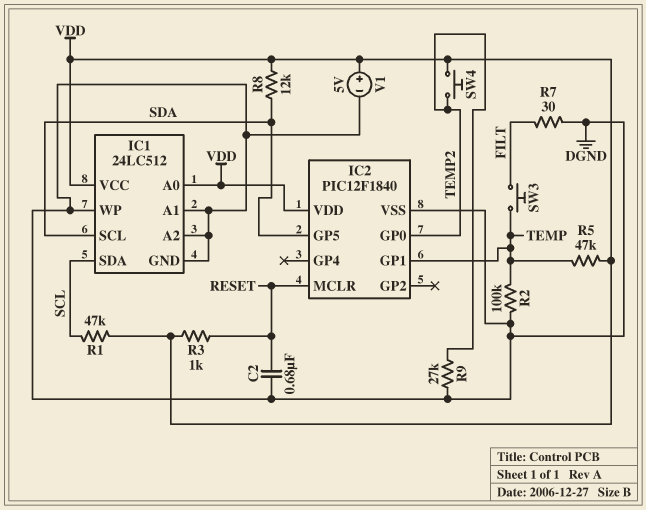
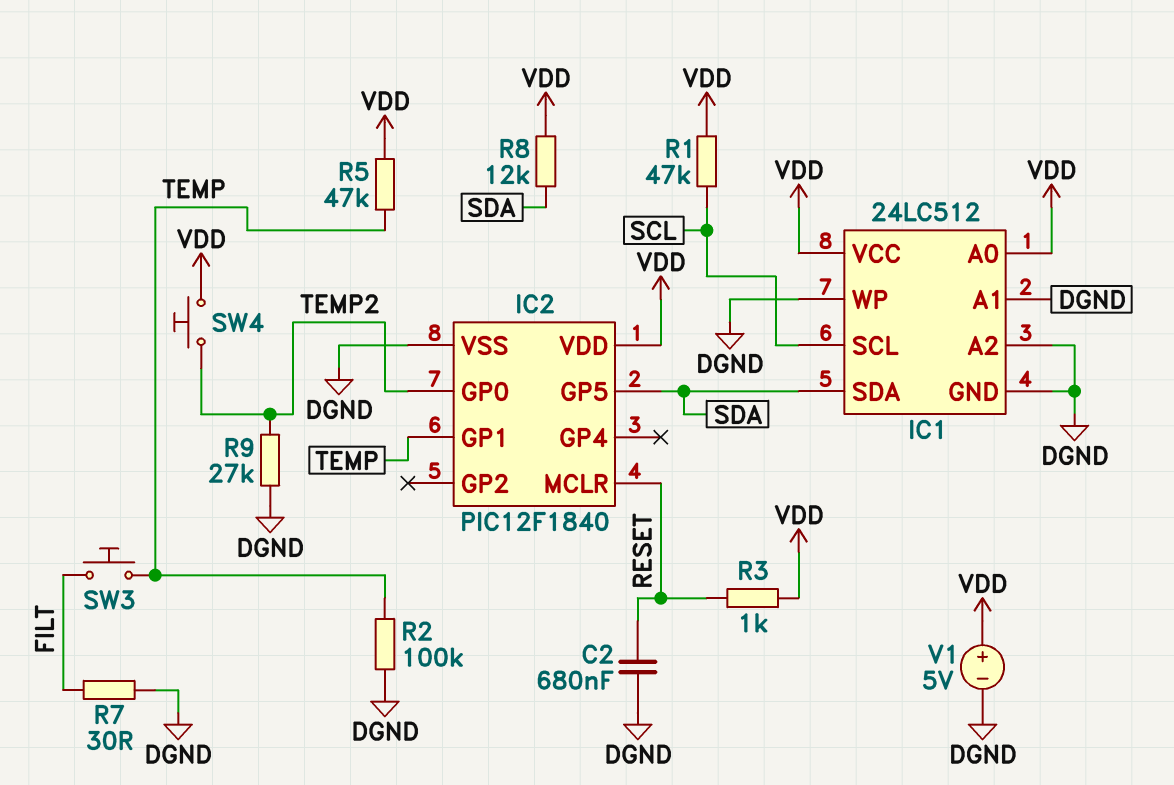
IC1 pin SCL: SDA -> SCL
IC1 pin SDA: SCL -> SDA

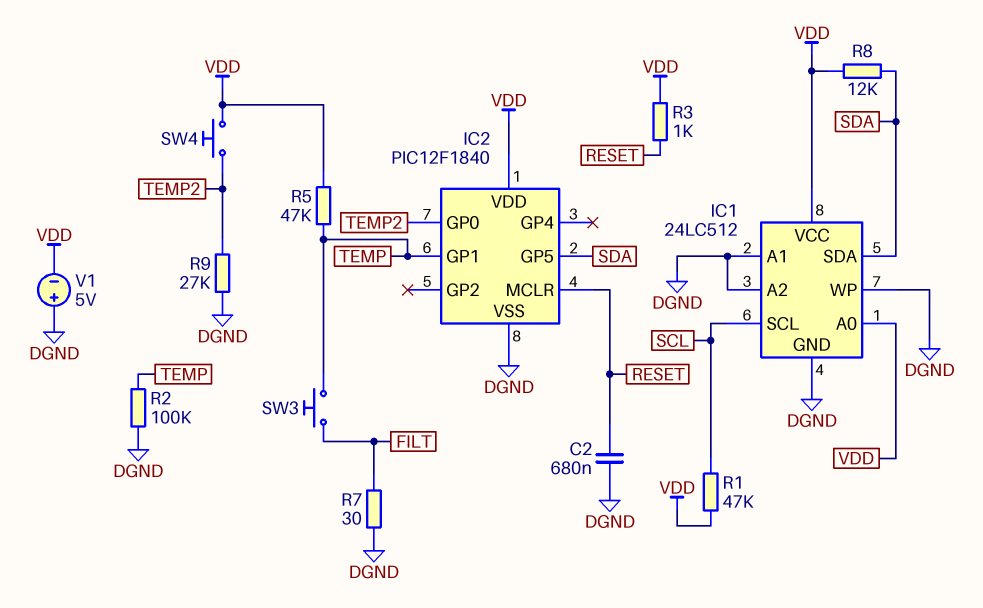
V1: 5V (plus VDD, minus DGND) -> 5V (plus DGND, minus VDD)

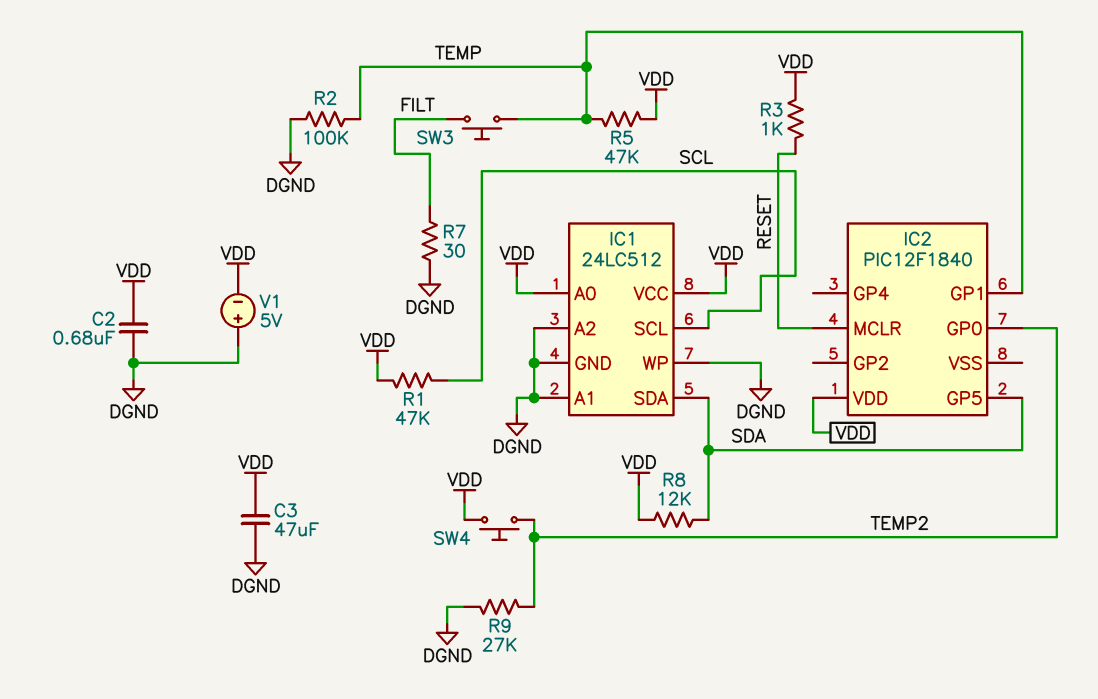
C2: 680nF (DGND, RESET) -> 680nF (DGND, VDD)
C3: none -> 47uF (DGND, VDD)
IC2 pin VSS: DGND -> none

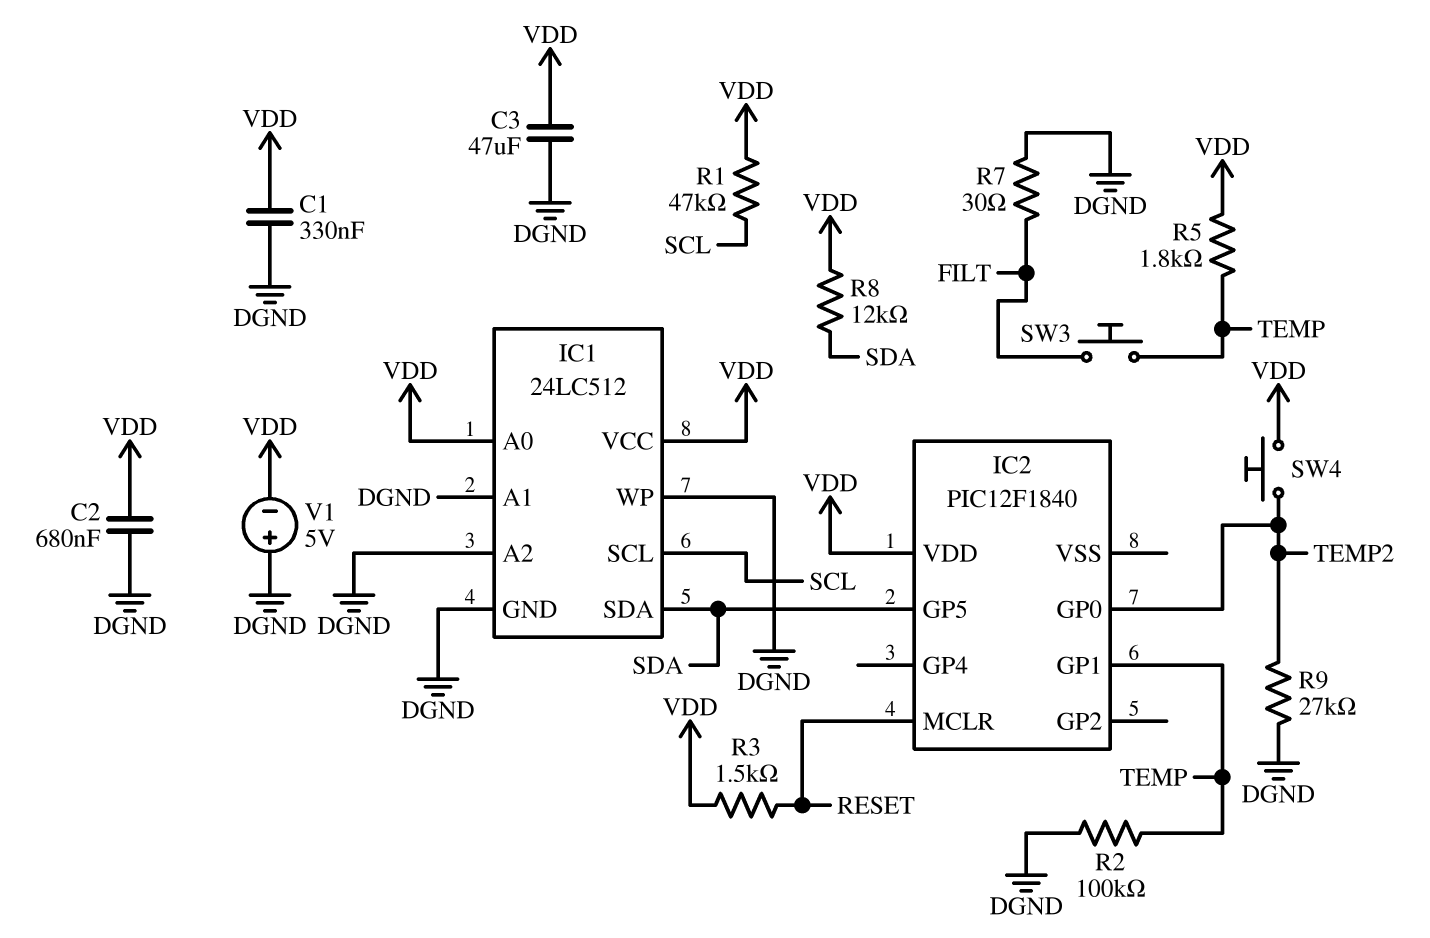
C1: none -> 330nF (DGND, VDD)
R3: 1k (RESET, VDD) -> 1.5k (RESET, VDD)
R5: 47k (TEMP, VDD) -> 1.8k (TEMP, VDD)

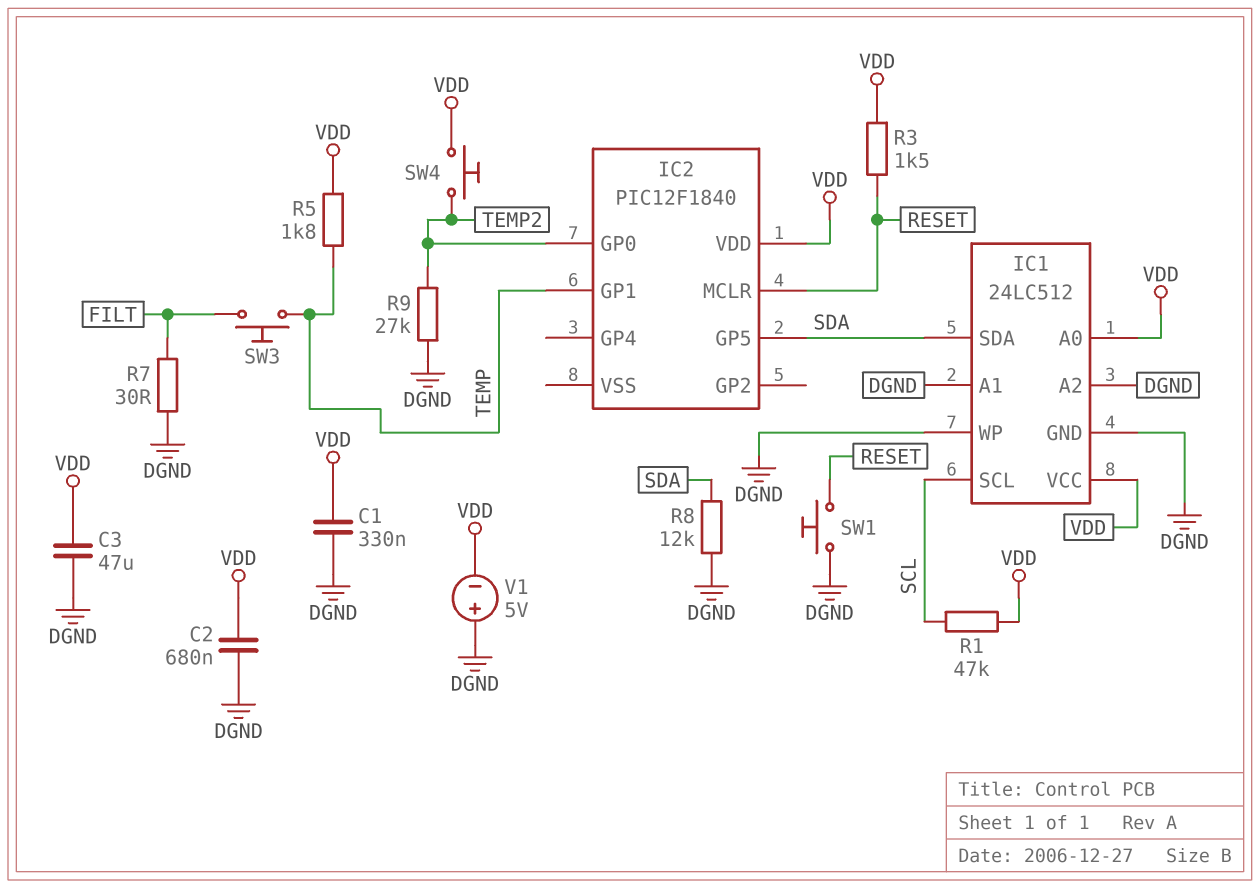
R2: 100k (DGND, TEMP) -> none
R8: 12k (SDA, VDD) -> 12k (DGND, SDA)
SW1: none -> button (DGND, RESET)

